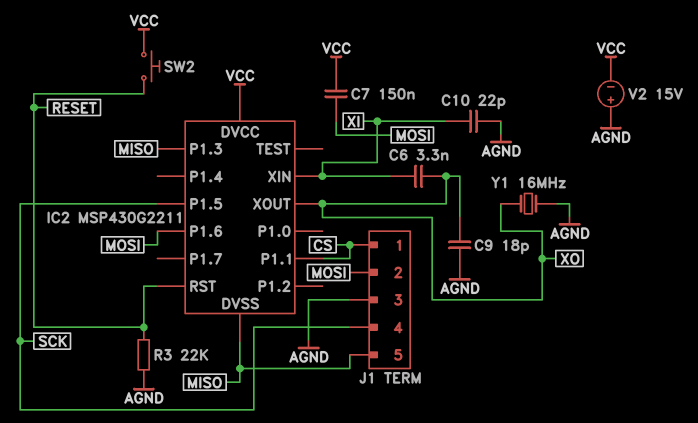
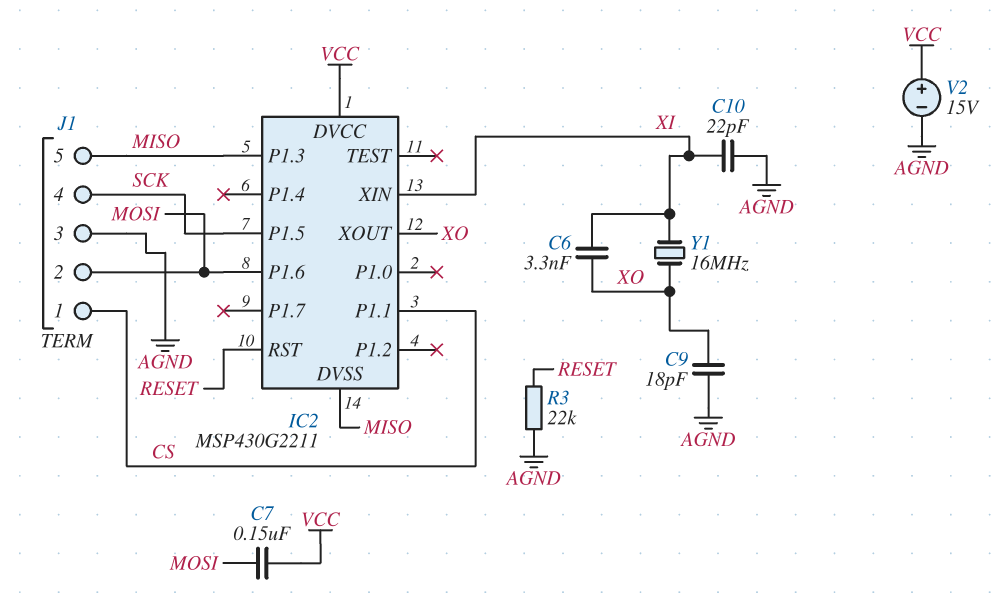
SW2: button (RESET, VCC) -> none
V2: 15V (plus AGND, minus VCC) -> 15V (plus VCC, minus AGND)
Y1: 16MHz (AGND, XO) -> 16MHz (XI, XO)

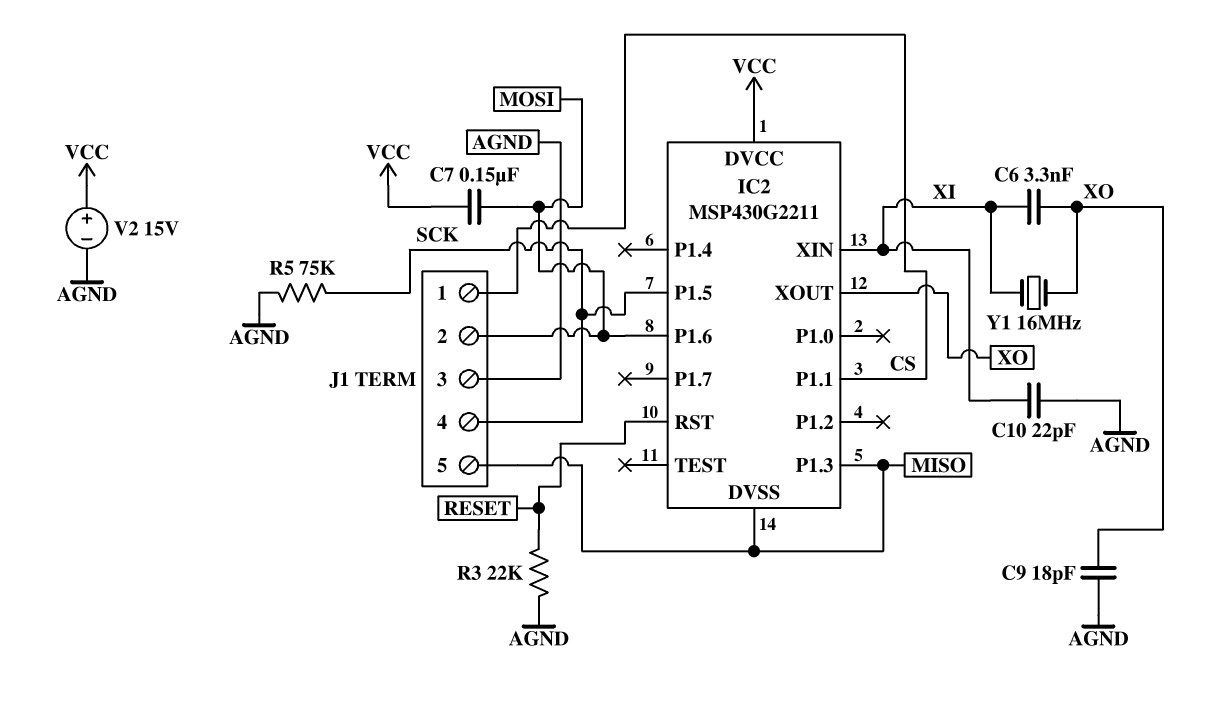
R5: none -> 75k (AGND, SCK)

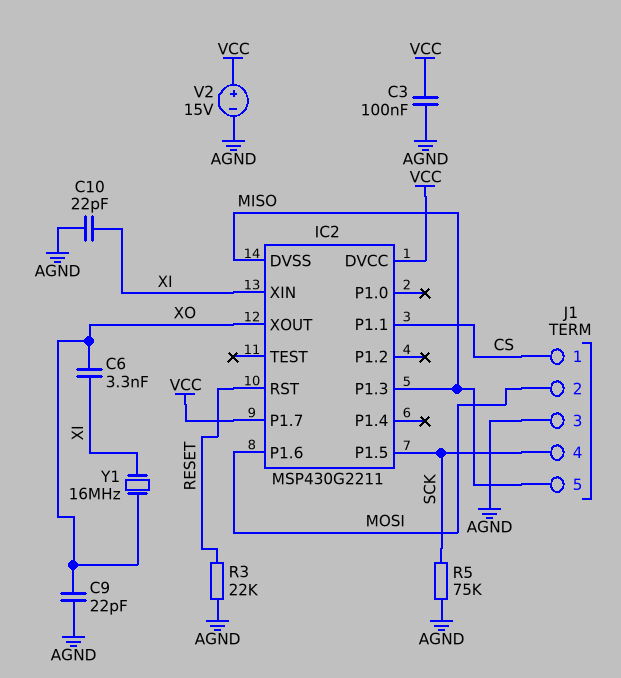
C3: none -> 100nF (AGND, VCC)
C7: 150nF (MOSI, VCC) -> none
C9: 18pF (AGND, XO) -> 22pF (AGND, XO)
IC2 pin P1.7: none -> VCC

